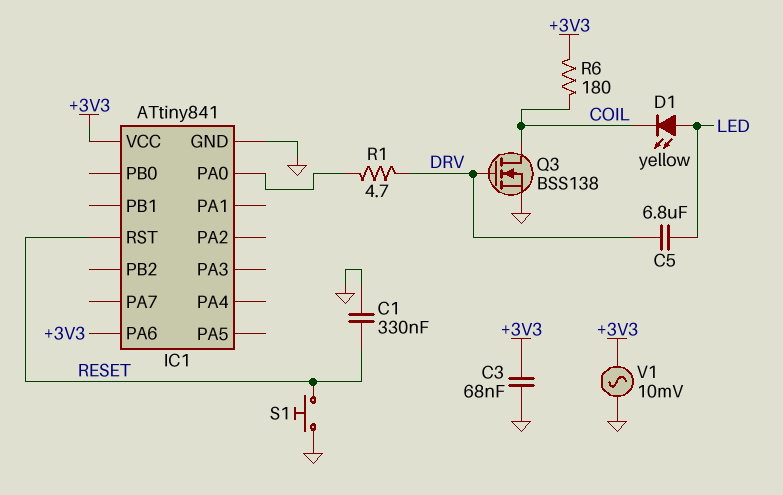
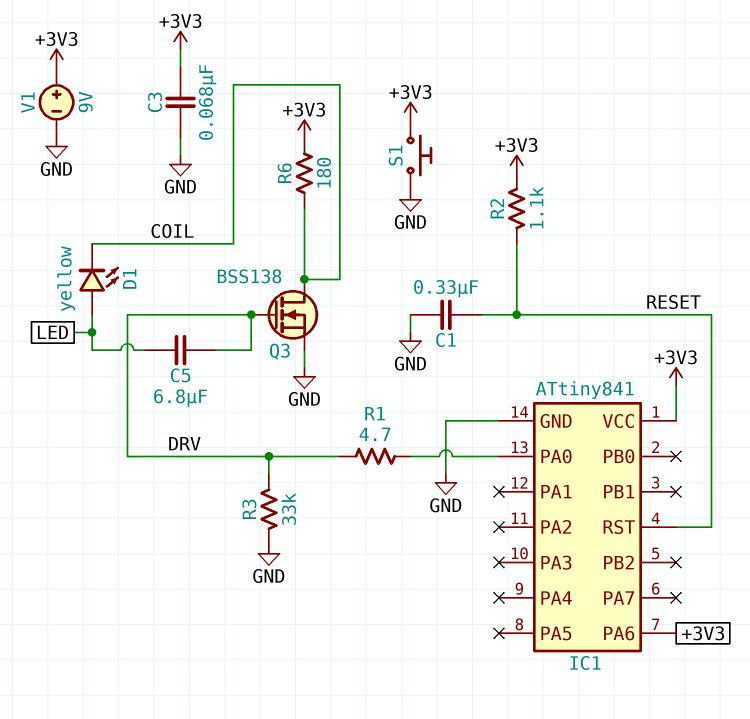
R2: none -> 1.1k (+3V3, RESET)
R3: none -> 33k (DRV, GND)
S1: button (GND, RESET) -> button (+3V3, GND)
V1: AC 10mV (+3V3, GND) -> 9V (plus +3V3, minus GND)

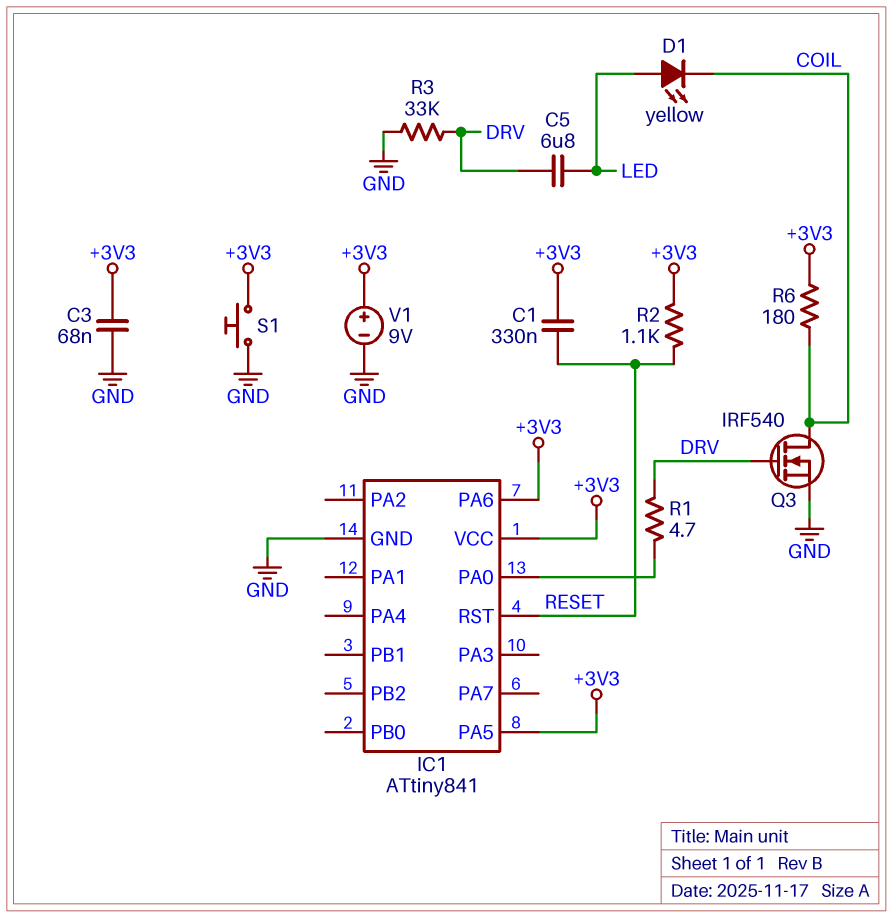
C1: 330nF (GND, RESET) -> 330nF (+3V3, RESET)
IC1 pin PA5: none -> +3V3
Q3: NMOS BSS138 (G DRV, D COIL, S GND) -> NMOS IRF540 (G DRV, D COIL, S GND)

